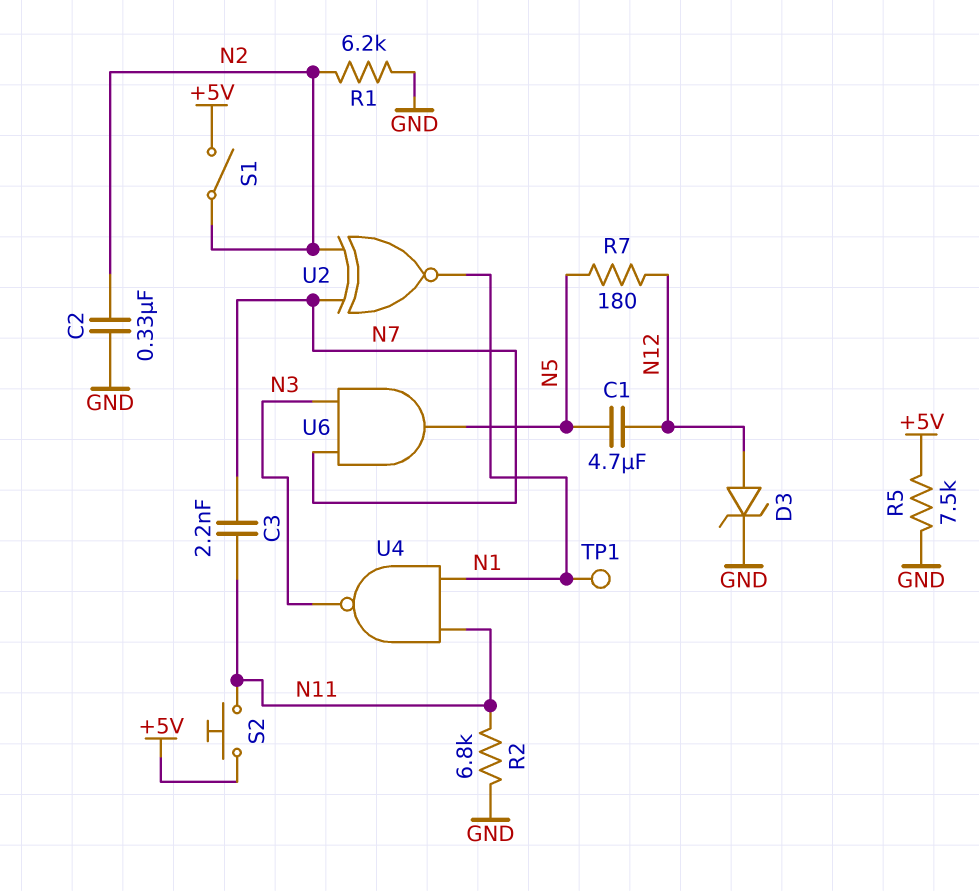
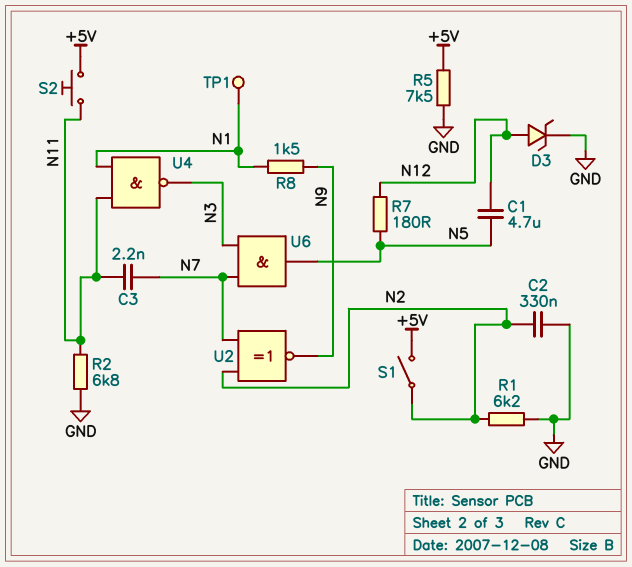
R8: none -> 1.5k (N1, N9)
U2: XNOR (in N2, in N7, out N1) -> XNOR (in N2, in N7, out N9)

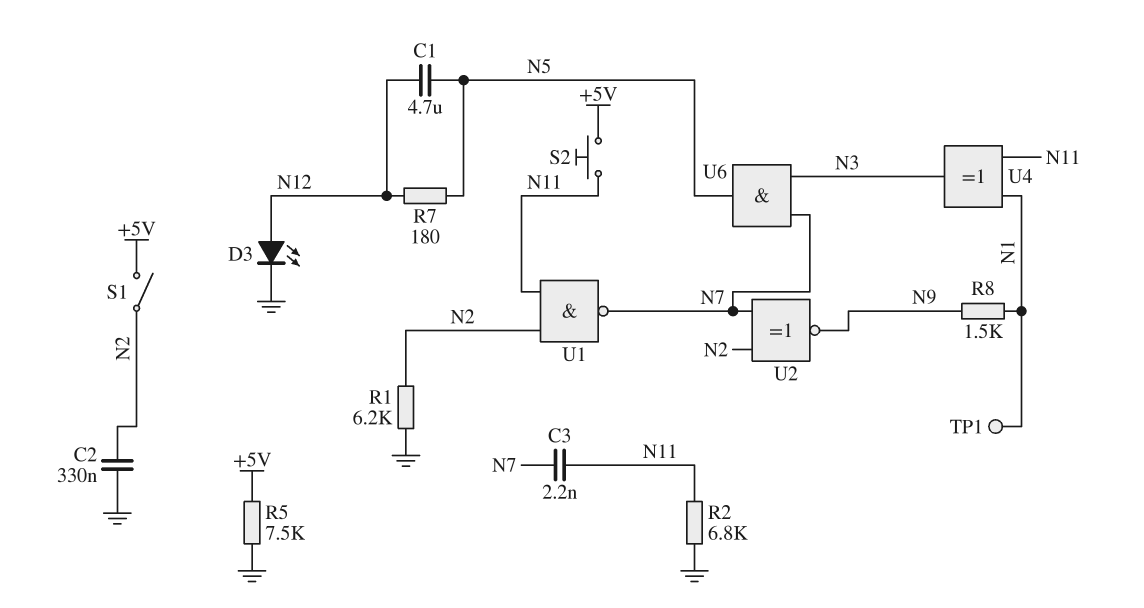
D3: zener (A N12, K GND) -> LED (A N12, K GND)
U1: none -> NAND (in N2, in N11, out N7)
U4: NAND (in N1, in N11, out N3) -> XOR (in N1, in N11, out N3)

